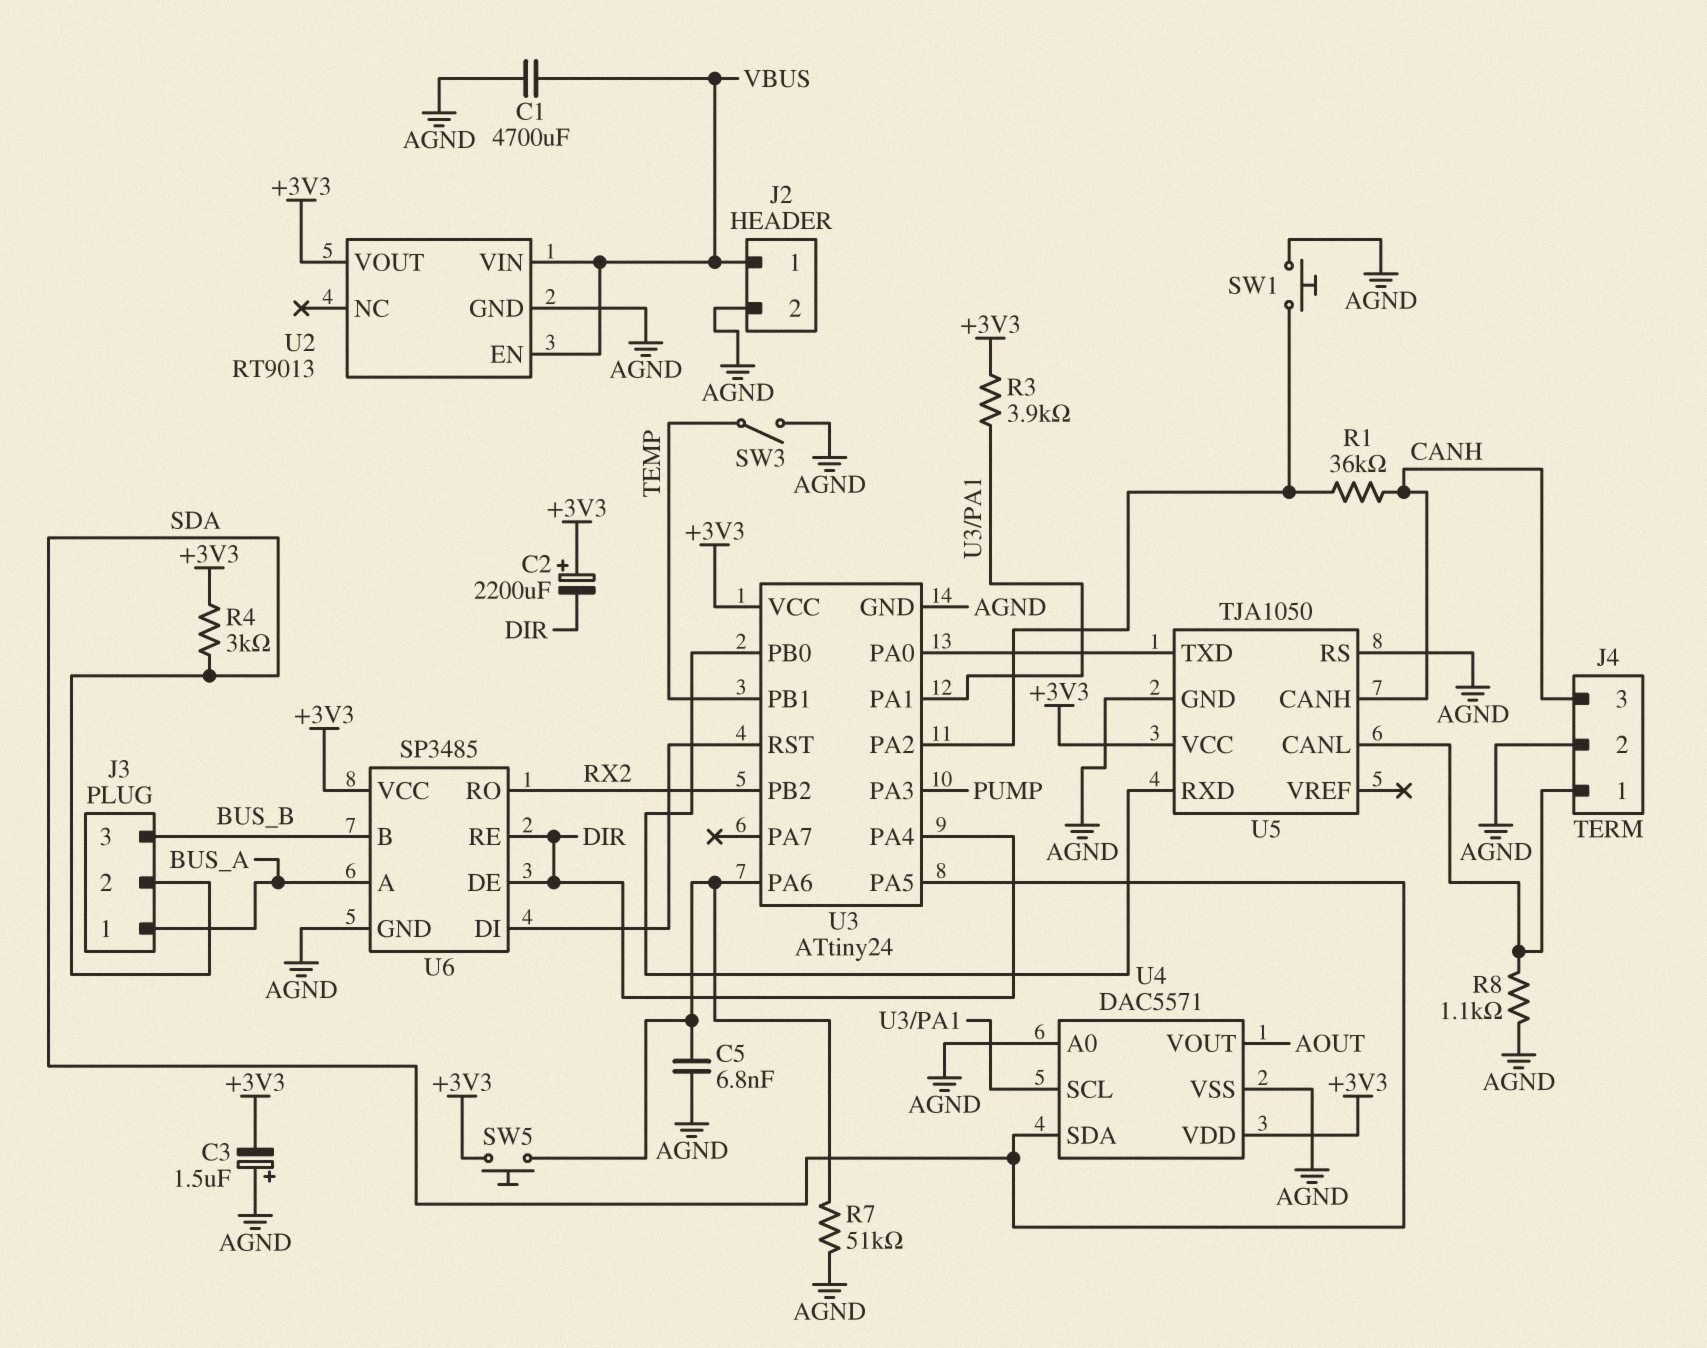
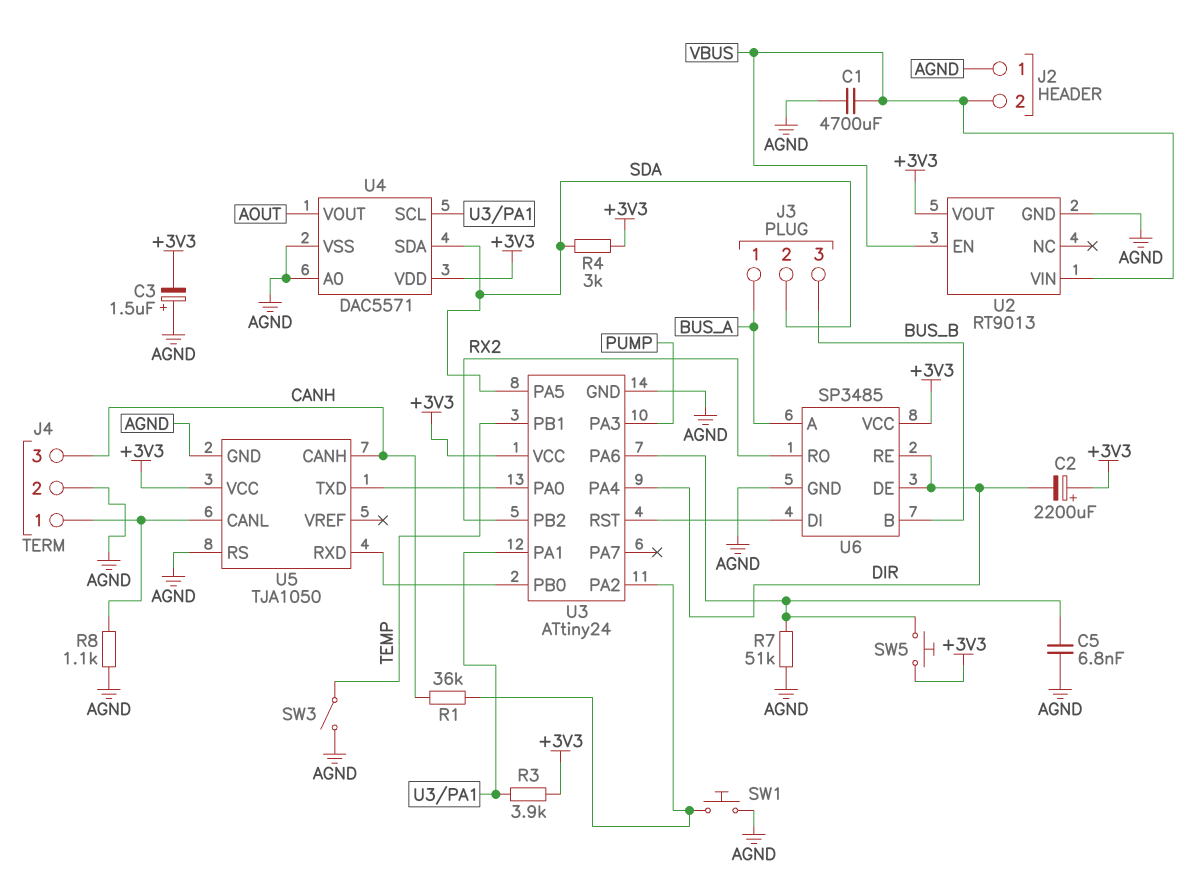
J2 pin 1: VBUS -> AGND
J2 pin 2: AGND -> VBUS

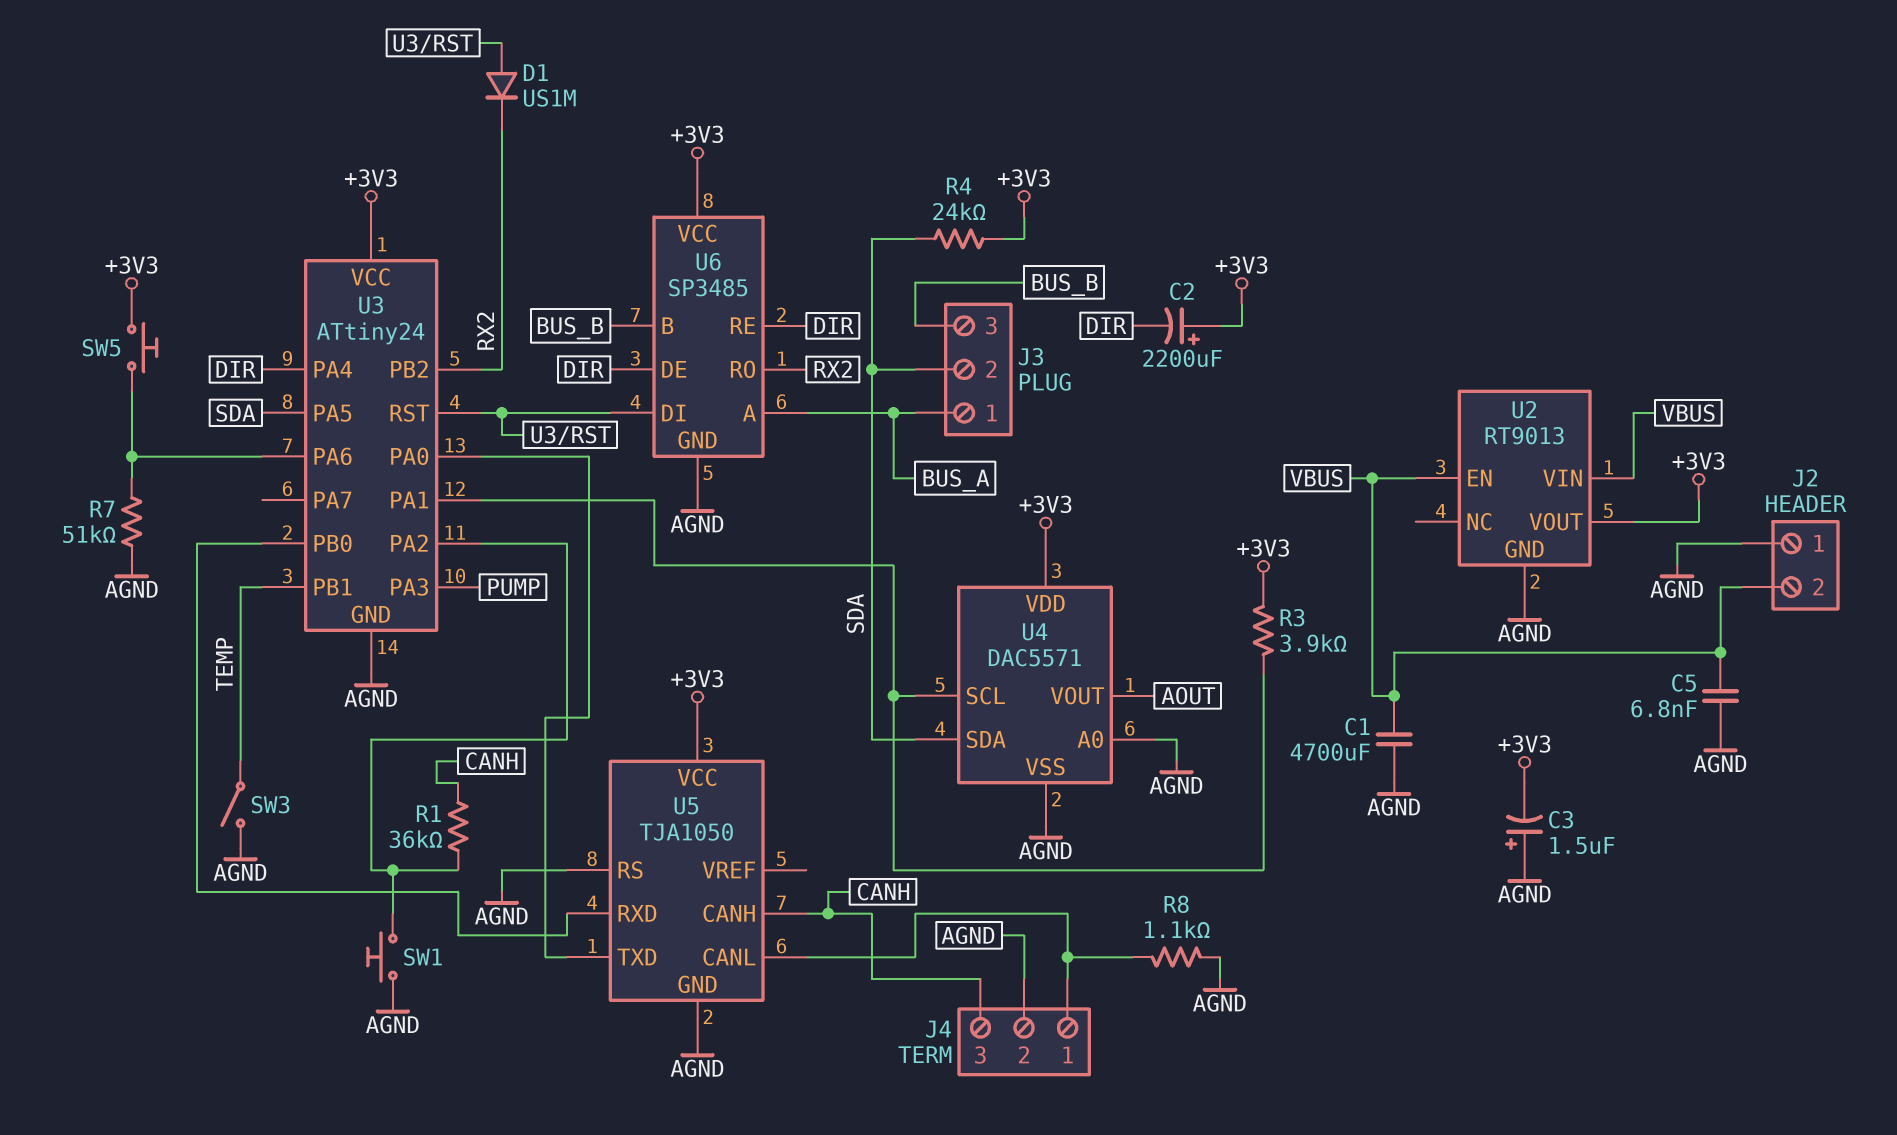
C5: 6.8nF (AGND, U3/PA6) -> 6.8nF (AGND, VBUS)
D1: none -> diode US1M (A U3/RST, K RX2)
R4: 3k (+3V3, SDA) -> 24k (+3V3, SDA)

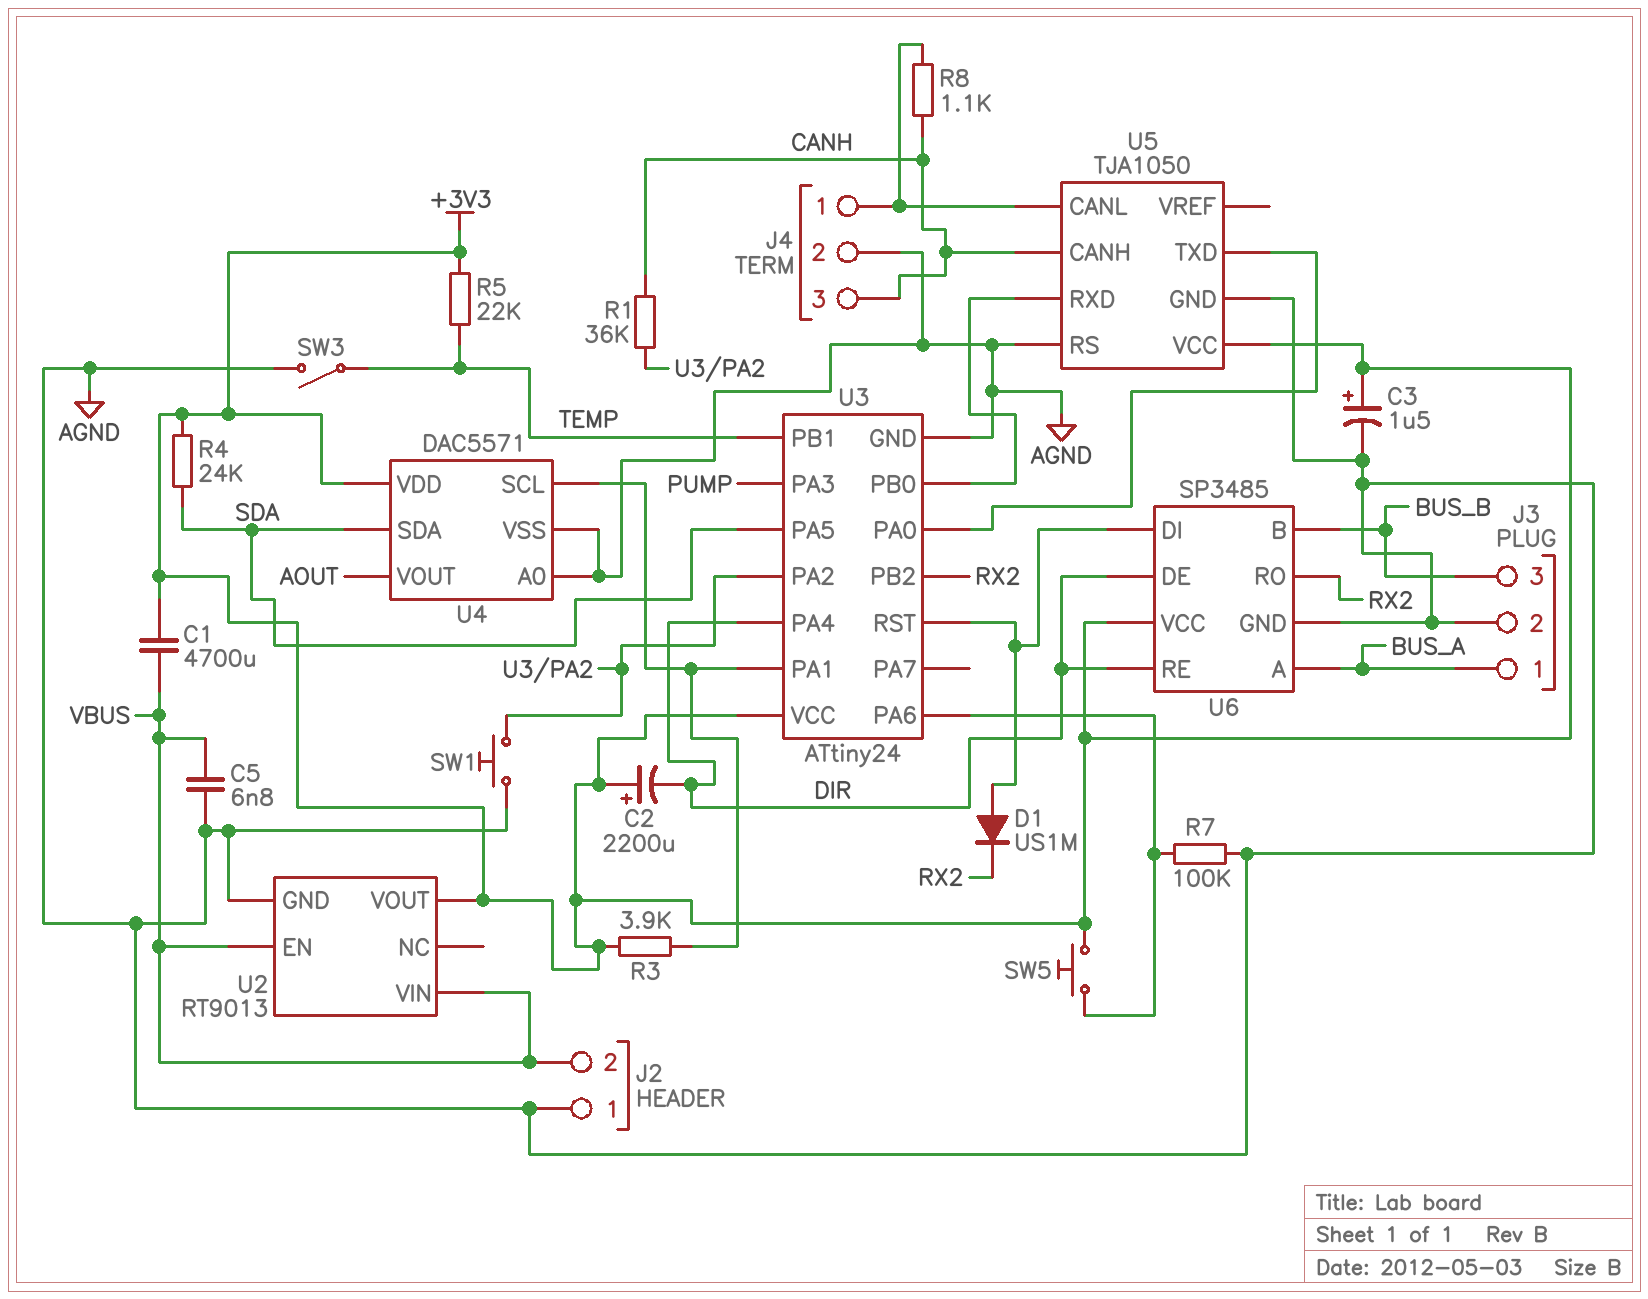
C1: 4700uF (AGND, VBUS) -> 4700uF (+3V3, VBUS)
C3: 1.5uF (plus AGND, minus +3V3) -> 1.5uF (plus +3V3, minus AGND)
J3 pin 2: SDA -> AGND
R5: none -> 22k (+3V3, TEMP)
R7: 51k (AGND, U3/PA6) -> 100k (AGND, U3/PA6)
R8: 1.1k (AGND, J4/1) -> 1.1k (CANH, J4/1)

